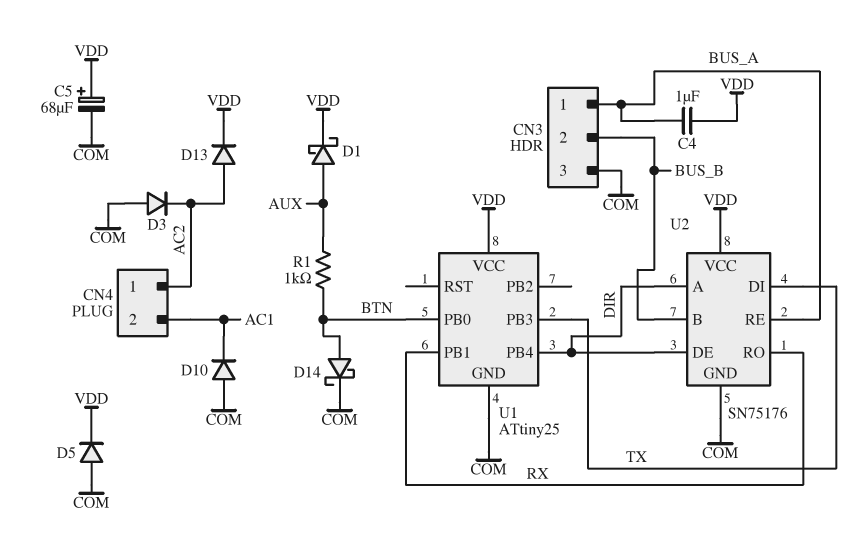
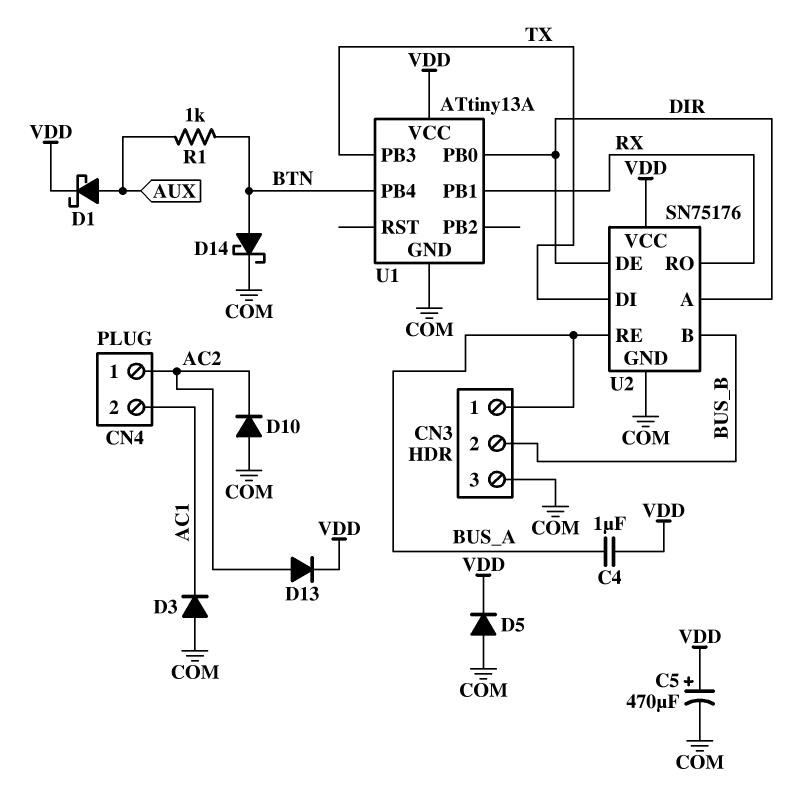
C5: 68uF (plus VDD, minus COM) -> 470uF (plus VDD, minus COM)
D3: diode (A COM, K AC2) -> diode (A COM, K AC1)
D10: diode (A COM, K AC1) -> diode (A COM, K AC2)
U1: ATtiny25 -> ATtiny13A
U1 pin PB0: BTN -> DIR
U1 pin PB4: DIR -> BTN

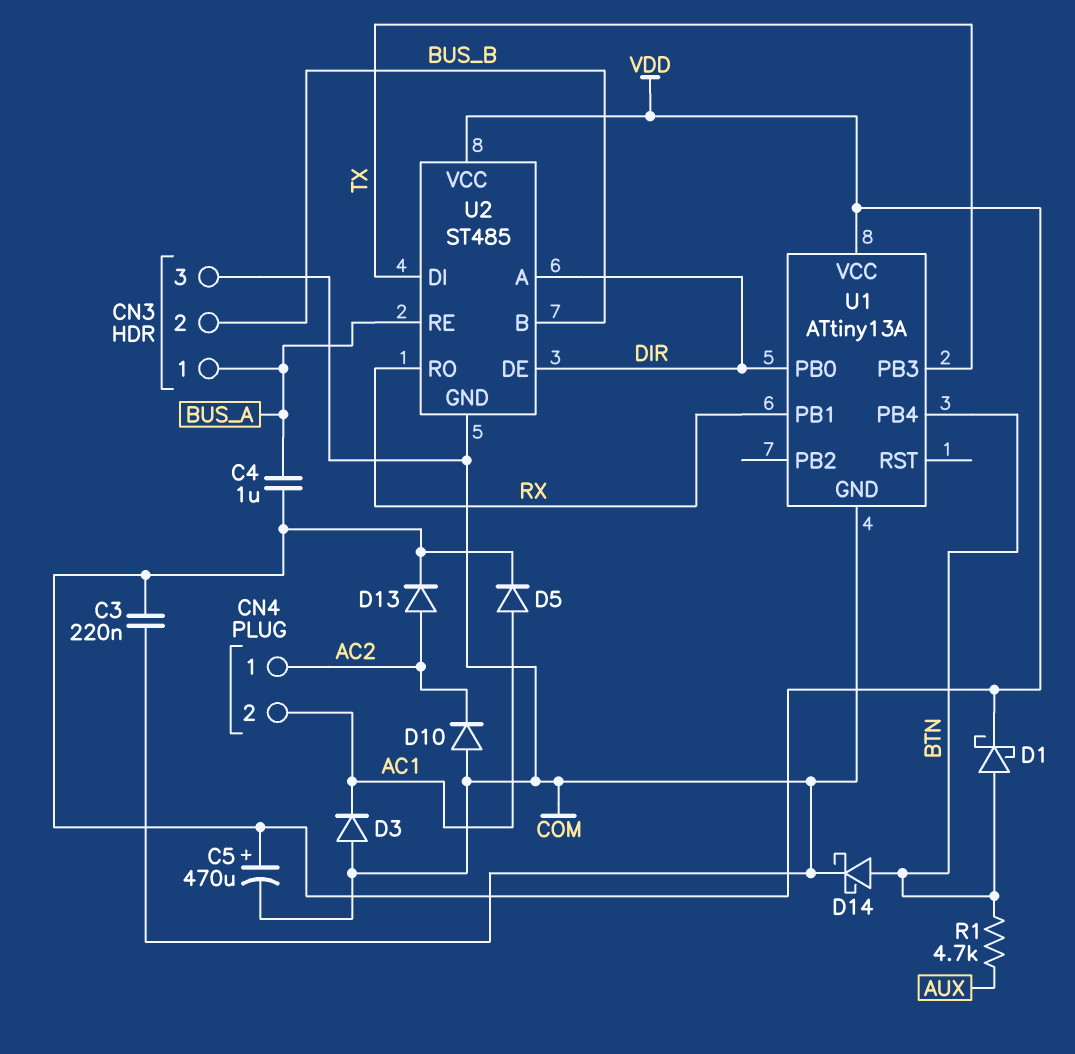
C3: none -> 220nF (COM, VDD)
D1: schottky (A AUX, K VDD) -> schottky (A BTN, K VDD)
D5: diode (A COM, K VDD) -> diode (A AC1, K VDD)
R1: 1k (AUX, BTN) -> 4.7k (AUX, BTN)
U2: SN75176 -> ST485

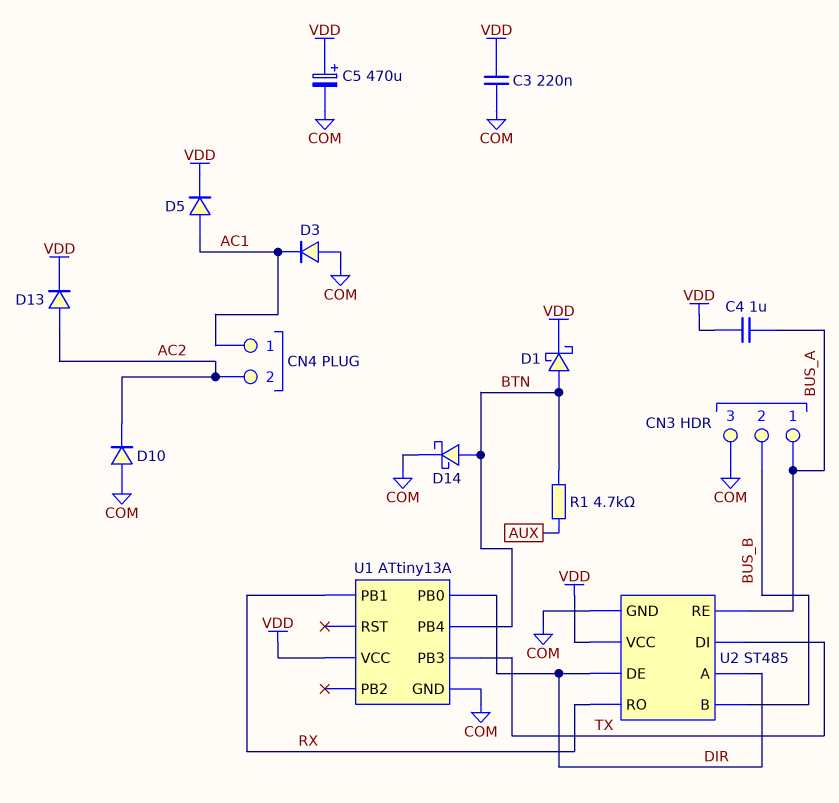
CN4 pin 1: AC2 -> AC1
CN4 pin 2: AC1 -> AC2

